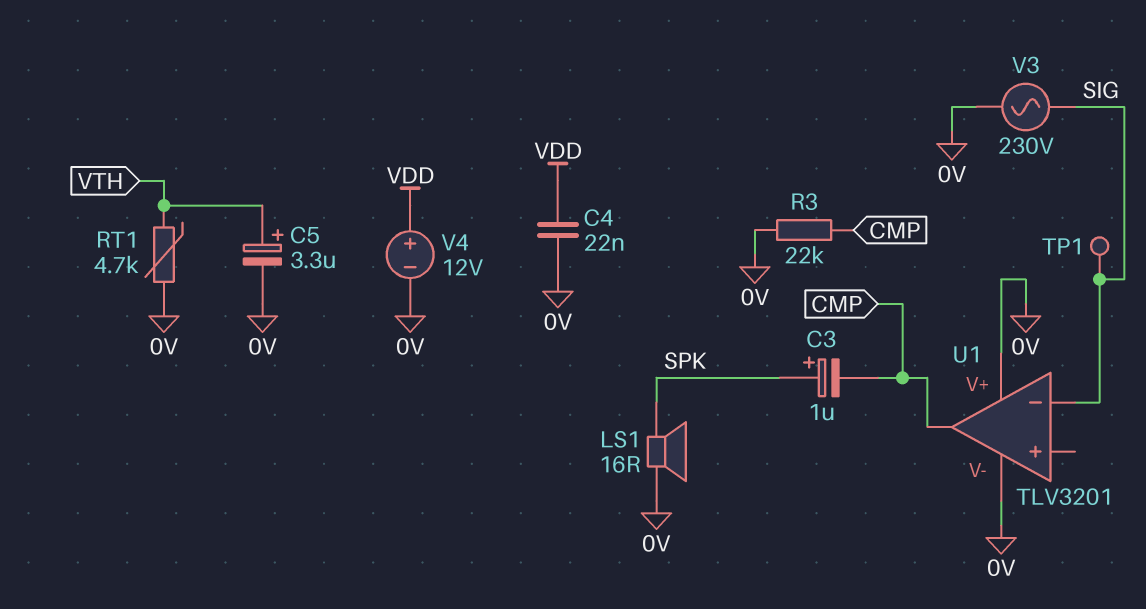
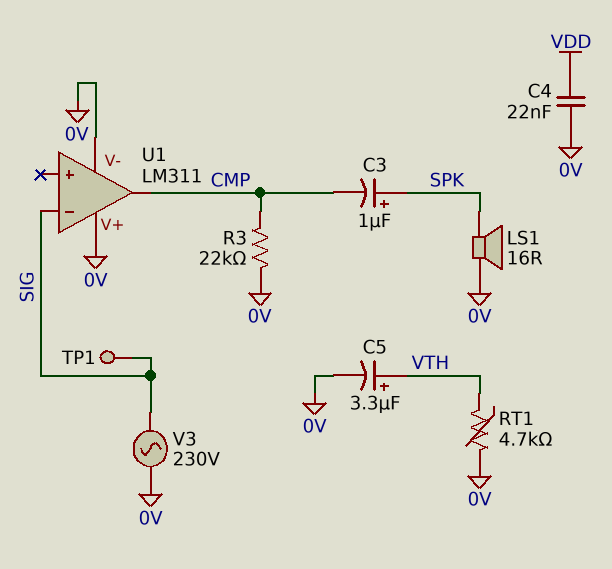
U1: TLV3201 -> LM311
V4: 12V (plus VDD, minus 0V) -> none

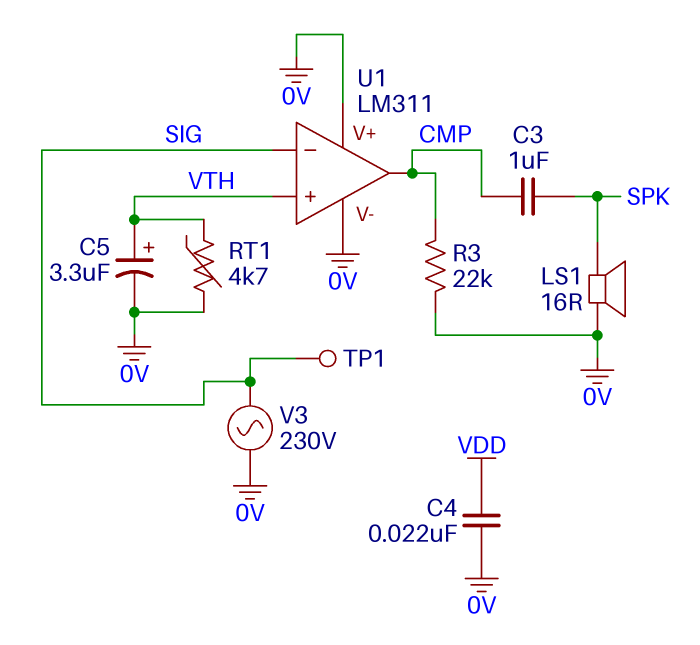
C3: 1uF (plus SPK, minus CMP) -> 1uF (CMP, SPK)
U1 pin in+: none -> VTH

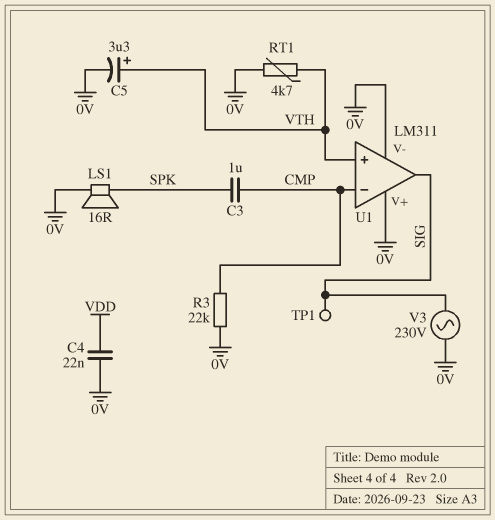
U1 pin in-: SIG -> CMP
U1 pin out: CMP -> SIG

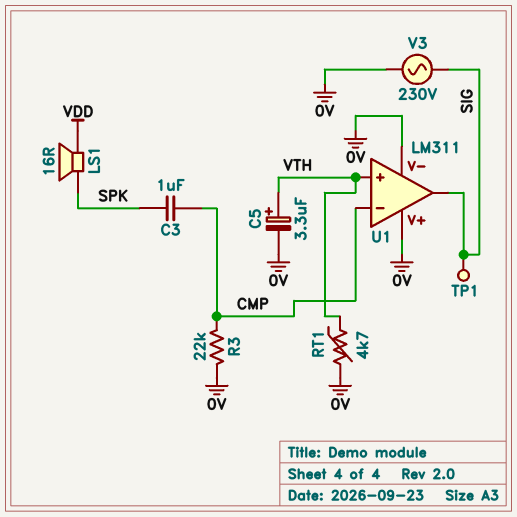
C4: 22nF (0V, VDD) -> none
LS1: speaker 16R (0V, SPK) -> speaker 16R (SPK, VDD)

